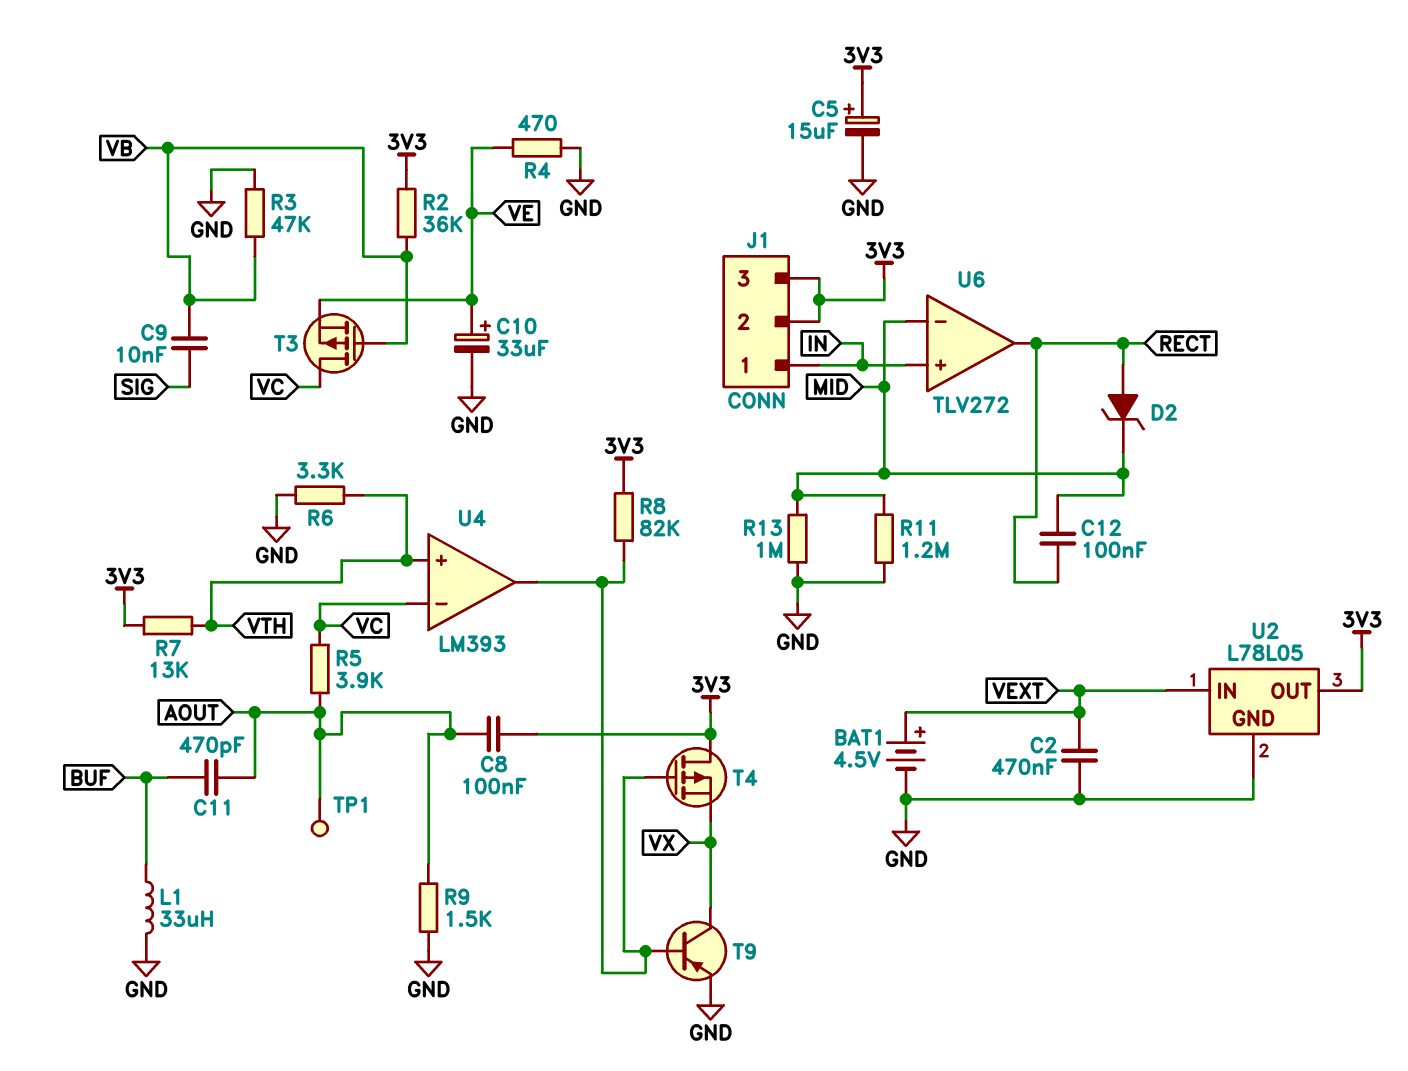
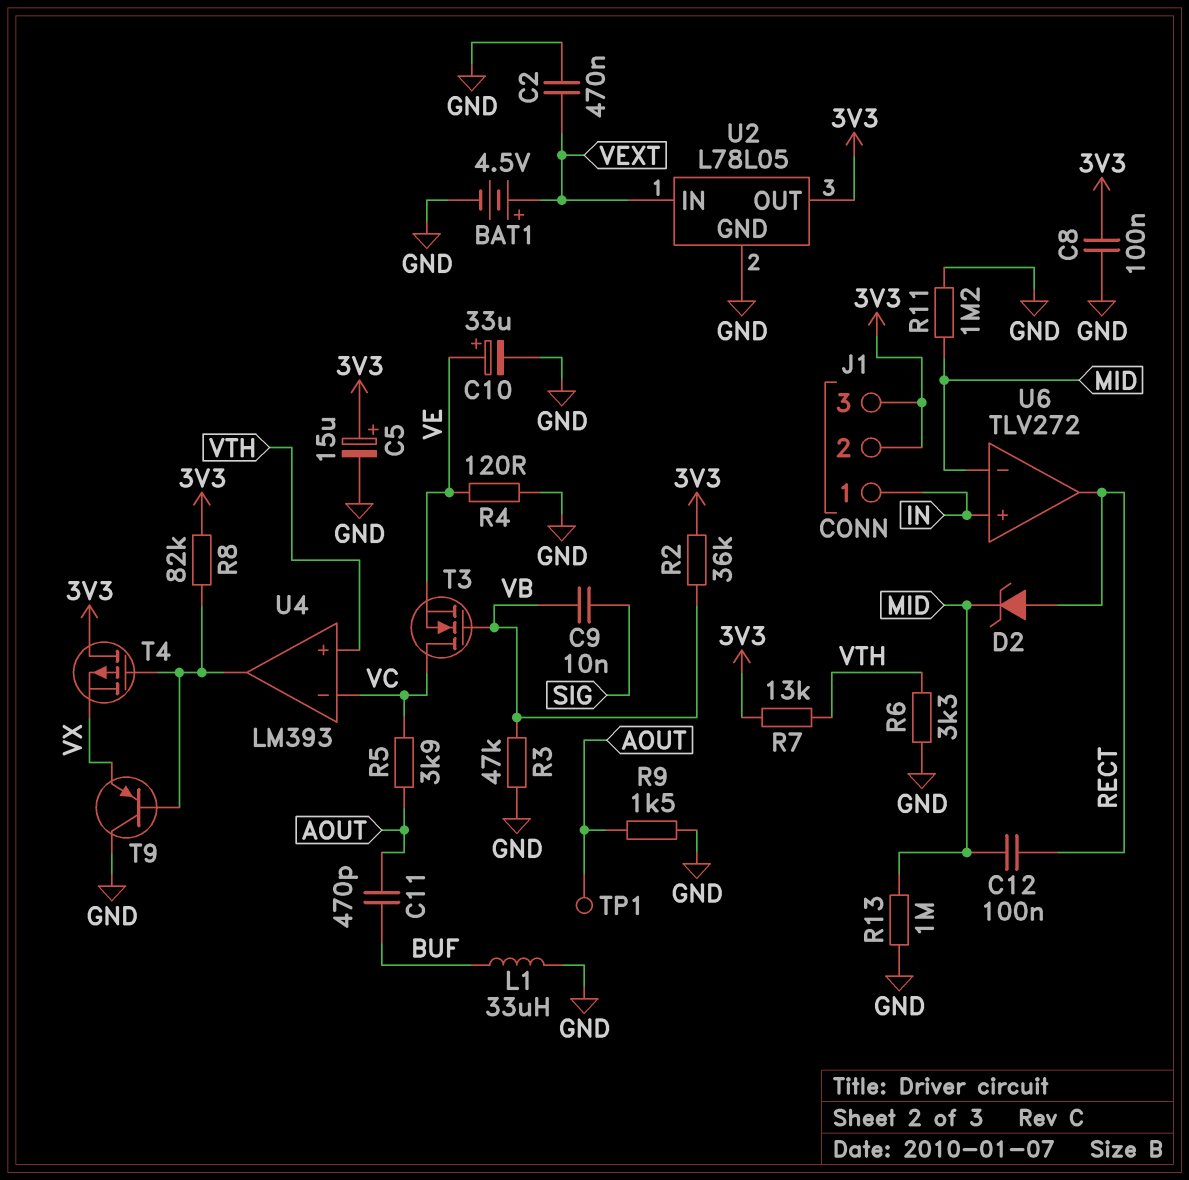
C8: 100nF (3V3, AOUT) -> 100nF (3V3, GND)
R4: 470 (GND, VE) -> 120 (GND, VE)
T3: PMOS (G VB, D VC, S VE) -> NMOS (G VB, D VC, S VE)
T9: PNP (B U4/out, C VX, E GND) -> PNP (B U4/out, C GND, E VX)

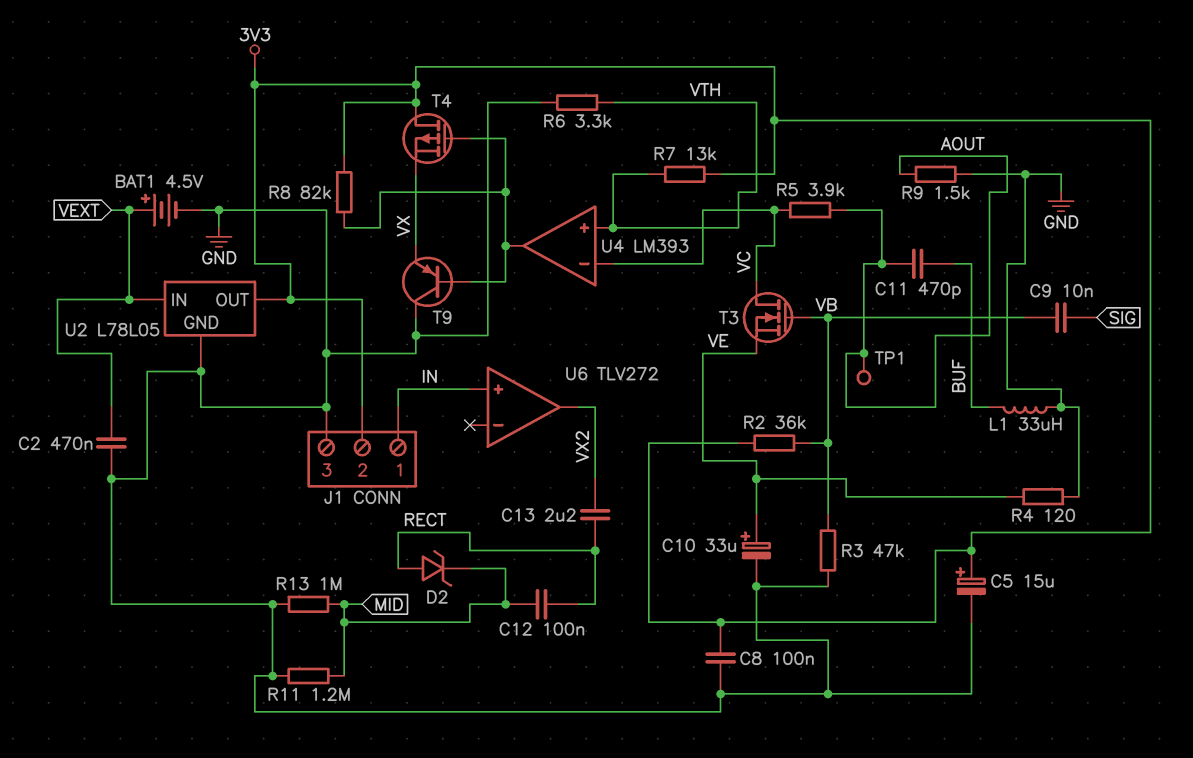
C13: none -> 2.2uF (RECT, VX2)
J1 pin 3: 3V3 -> GND
U6 pin in-: MID -> none
U6 pin out: RECT -> VX2

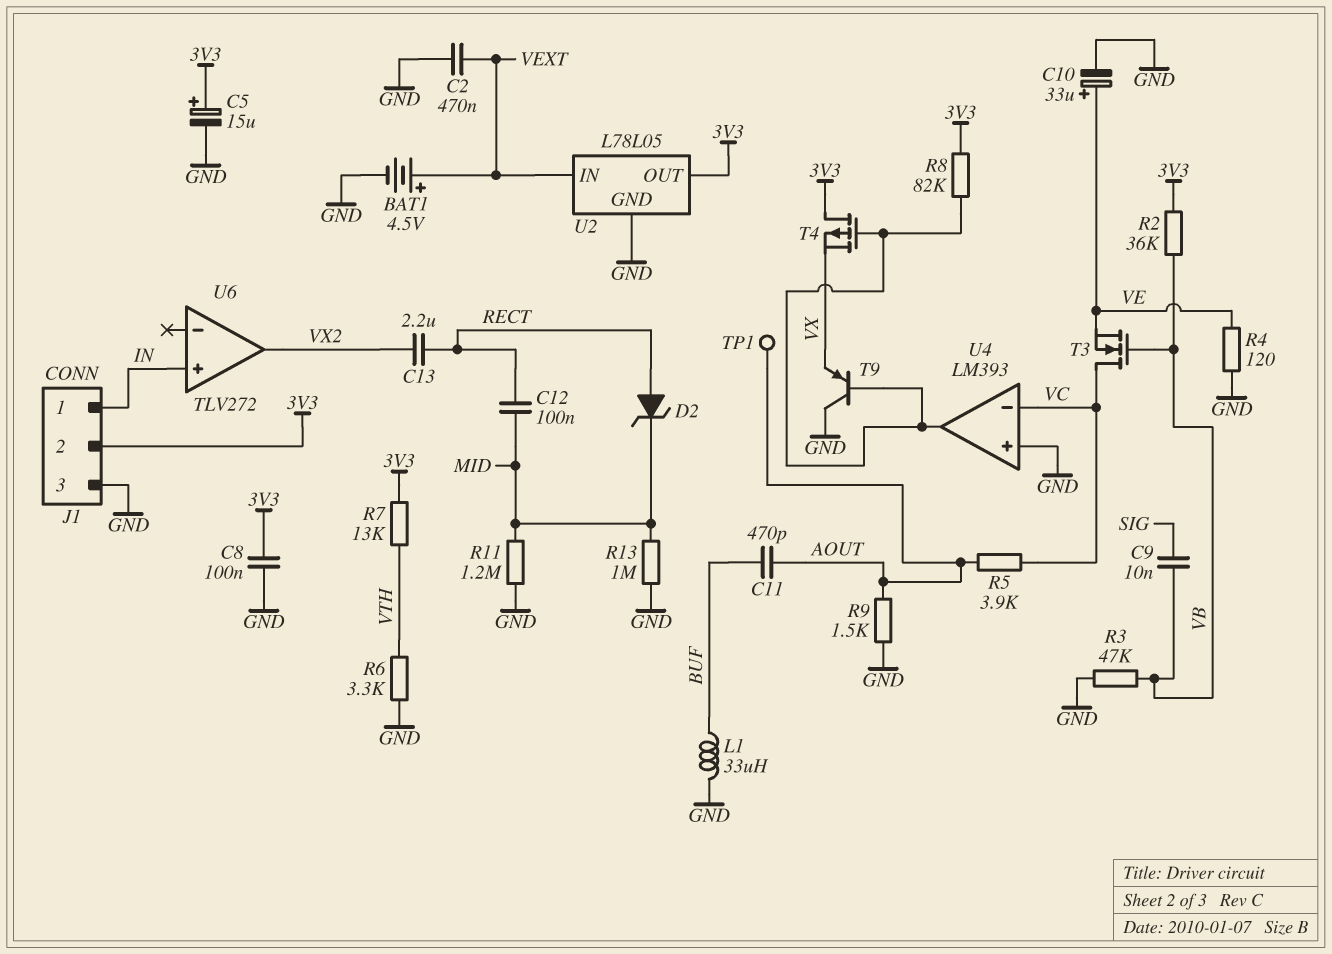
U4 pin in+: VTH -> GND

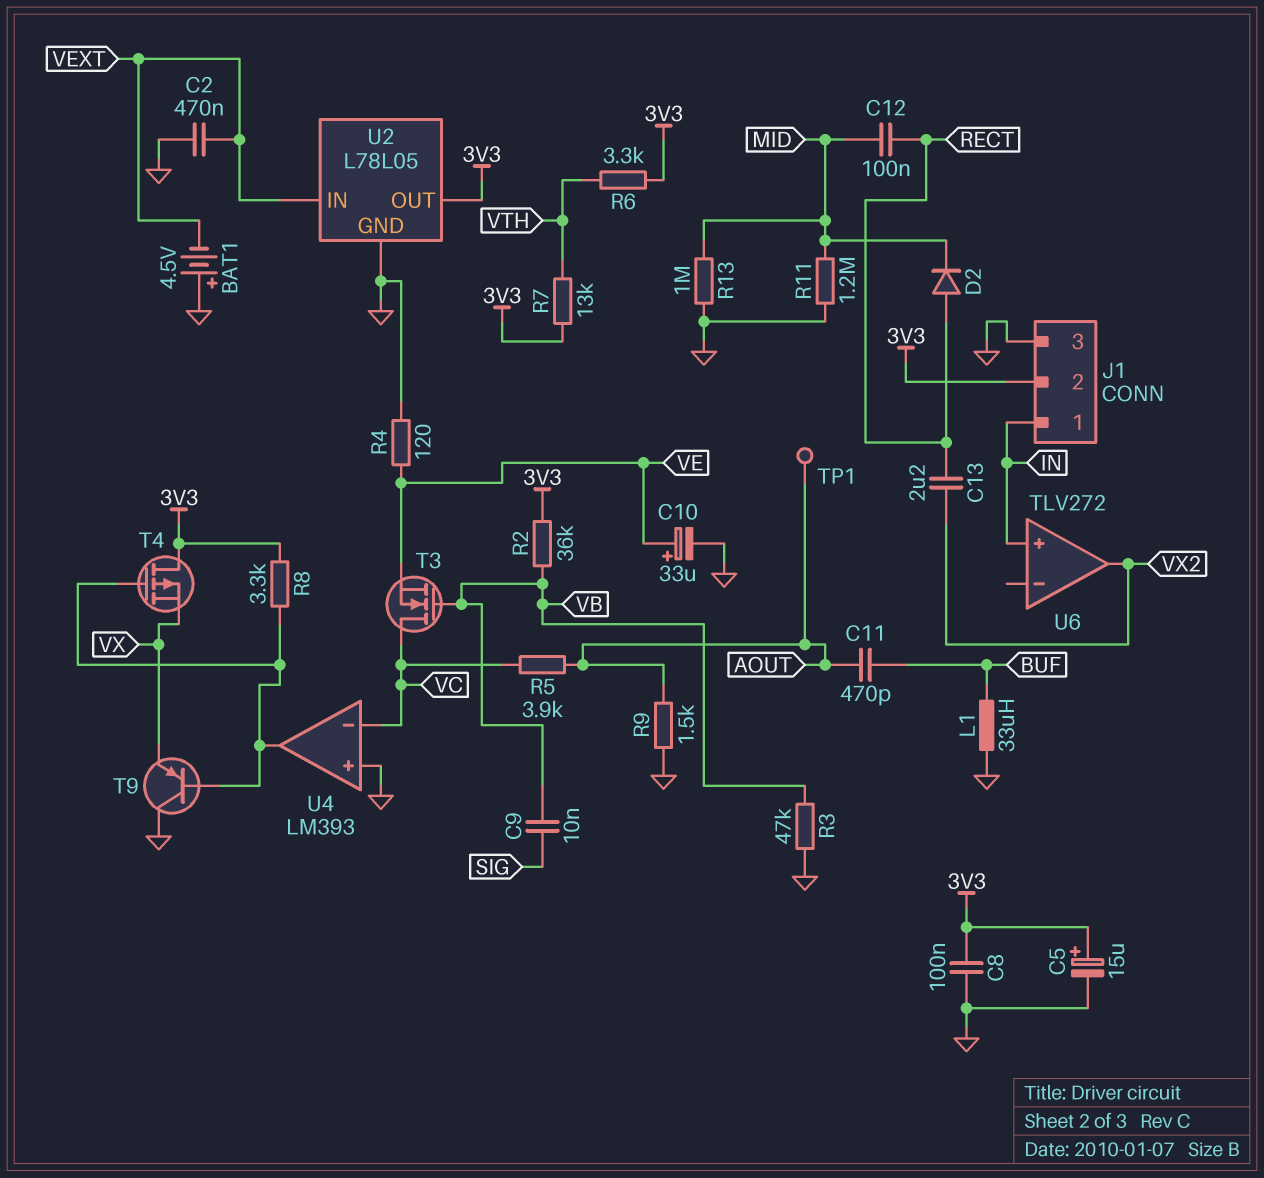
BAT1: 4.5V (plus VEXT, minus GND) -> 4.5V (plus GND, minus VEXT)
D2: zener (A RECT, K MID) -> diode (A RECT, K MID)
R6: 3.3k (GND, VTH) -> 3.3k (3V3, VTH)
R8: 82k (3V3, U4/out) -> 3.3k (3V3, U4/out)

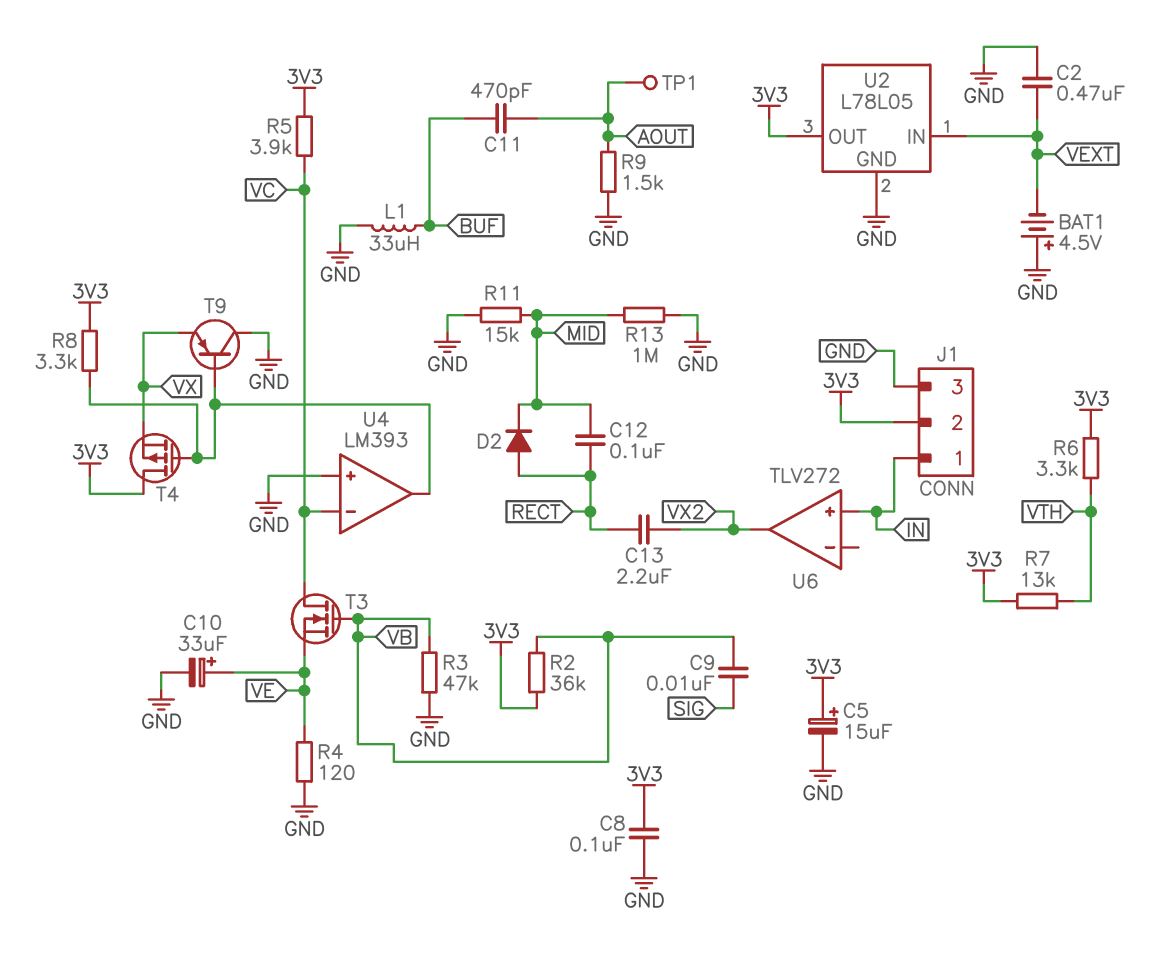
R5: 3.9k (AOUT, VC) -> 3.9k (3V3, VC)
R11: 1.2M (GND, MID) -> 15k (GND, MID)

